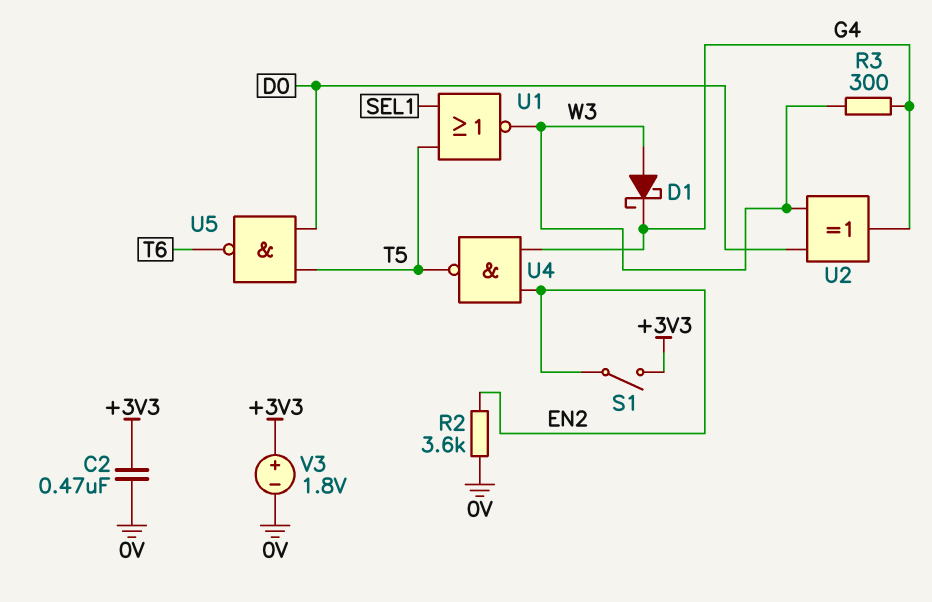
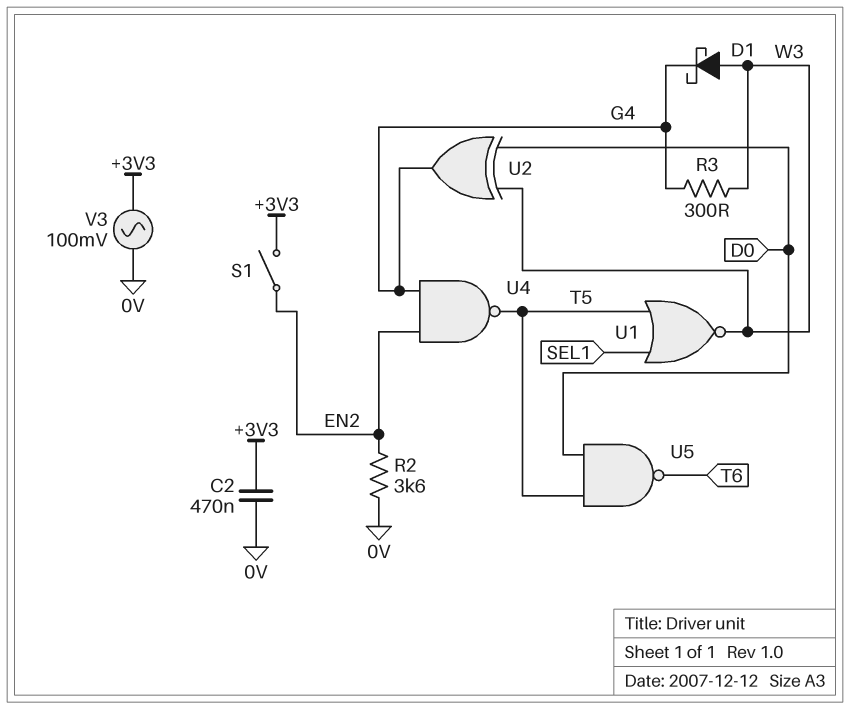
V3: 1.8V (plus +3V3, minus 0V) -> AC 100mV (+3V3, 0V)

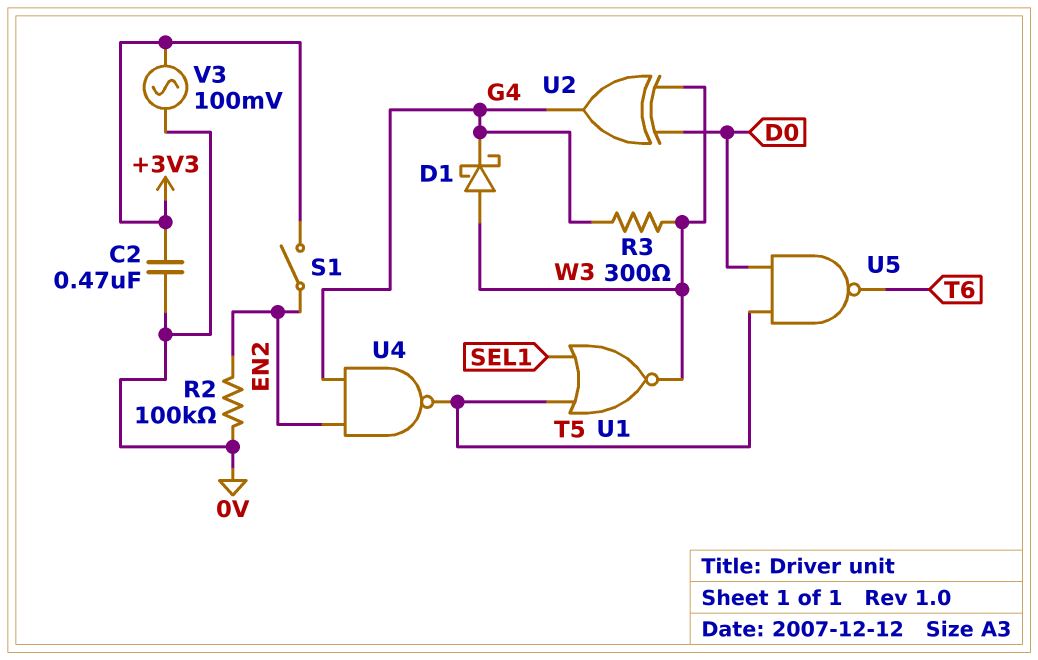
R2: 3.6k (0V, EN2) -> 100k (0V, EN2)

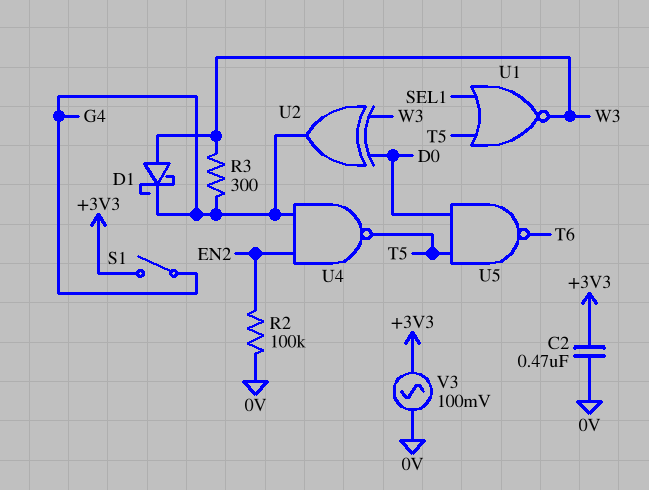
S1: switch (+3V3, EN2) -> switch (+3V3, G4)

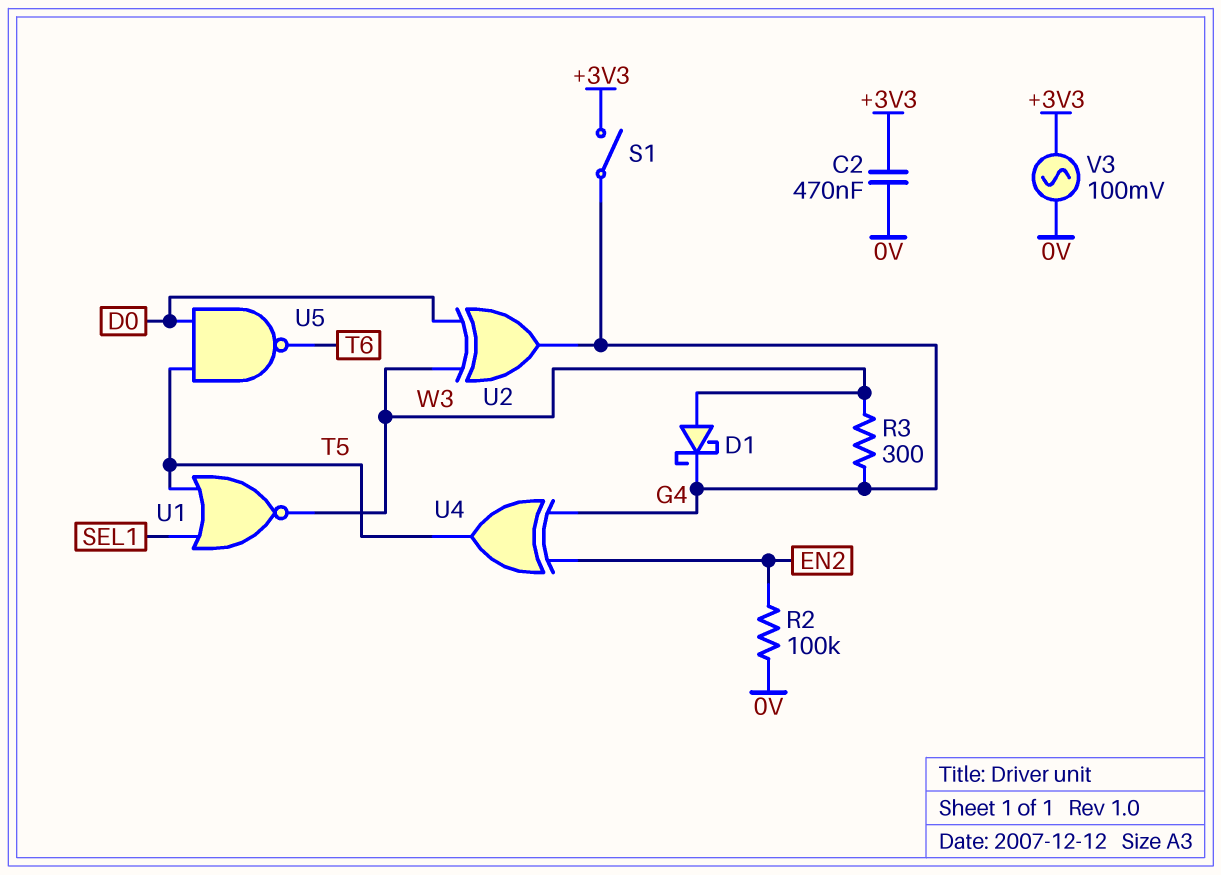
U4: NAND (in EN2, in G4, out T5) -> XOR (in EN2, in G4, out T5)

